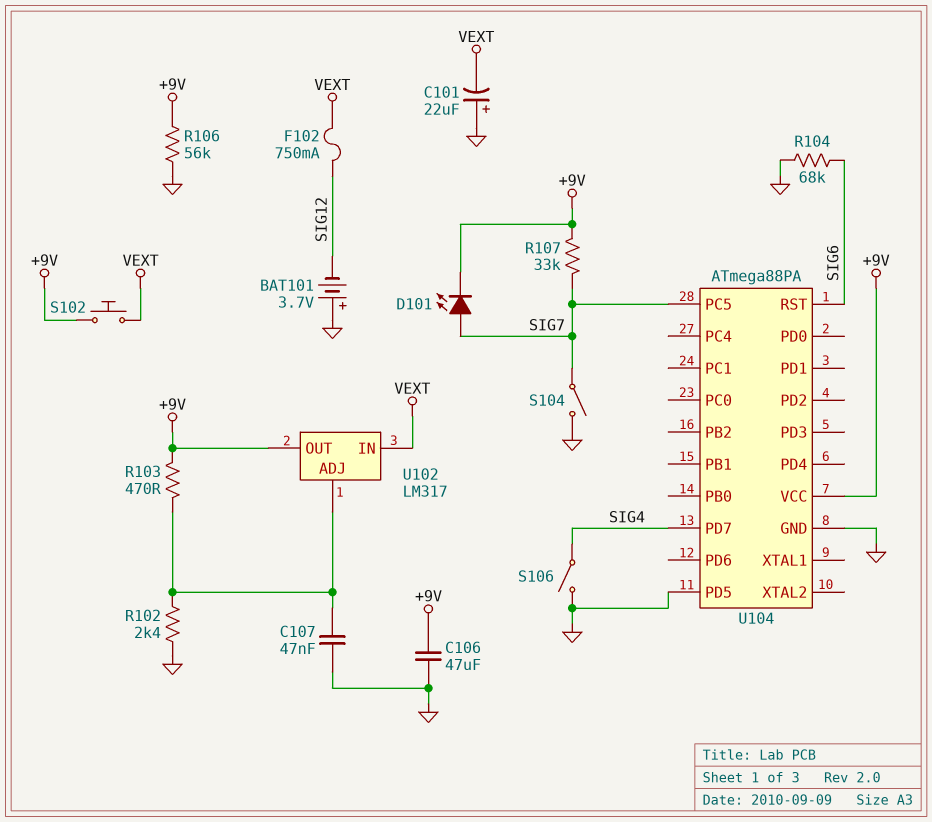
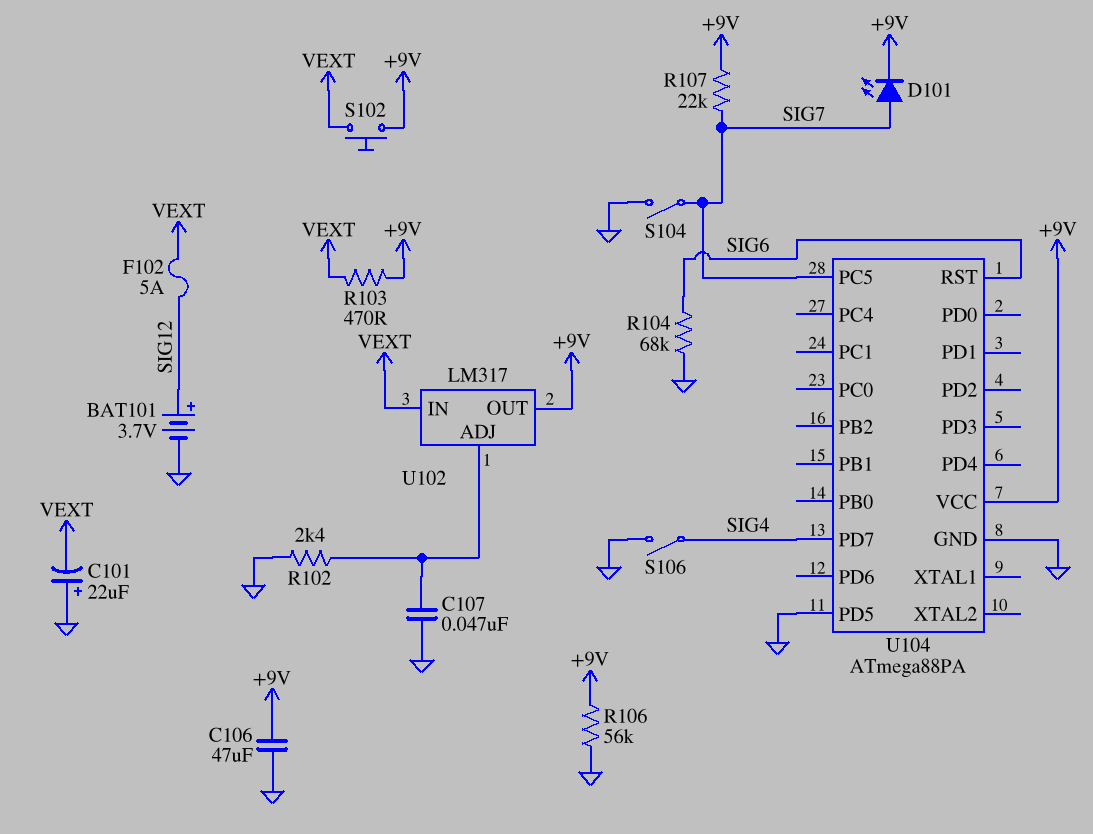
BAT101: 3.7V (plus GND, minus SIG12) -> 3.7V (plus SIG12, minus GND)
F102: 750mA (SIG12, VEXT) -> 5A (SIG12, VEXT)
R103: 470 (+9V, U102/ADJ) -> 470 (+9V, VEXT)
R107: 33k (+9V, SIG7) -> 22k (+9V, SIG7)

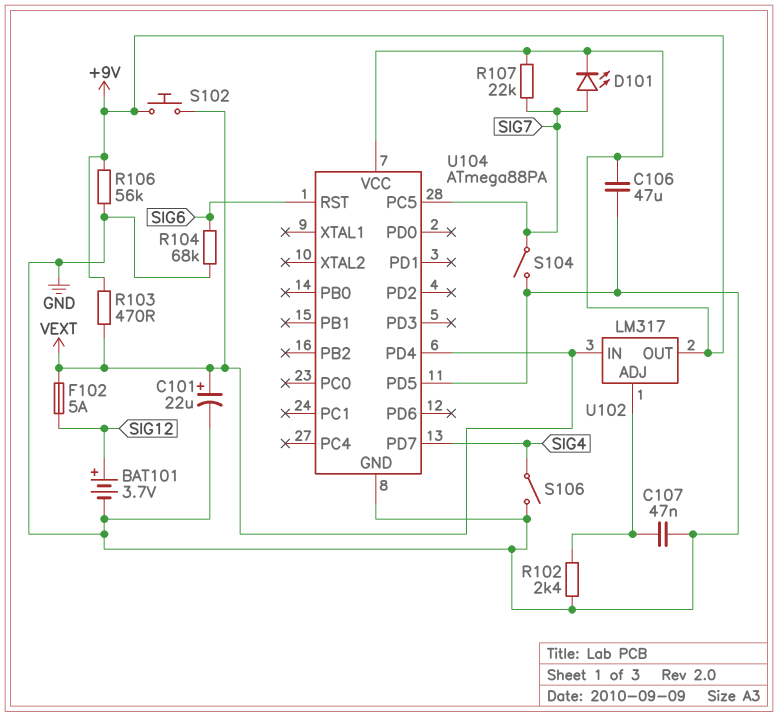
C101: 22uF (plus GND, minus VEXT) -> 22uF (plus VEXT, minus GND)
U104 pin PD4: none -> VEXT

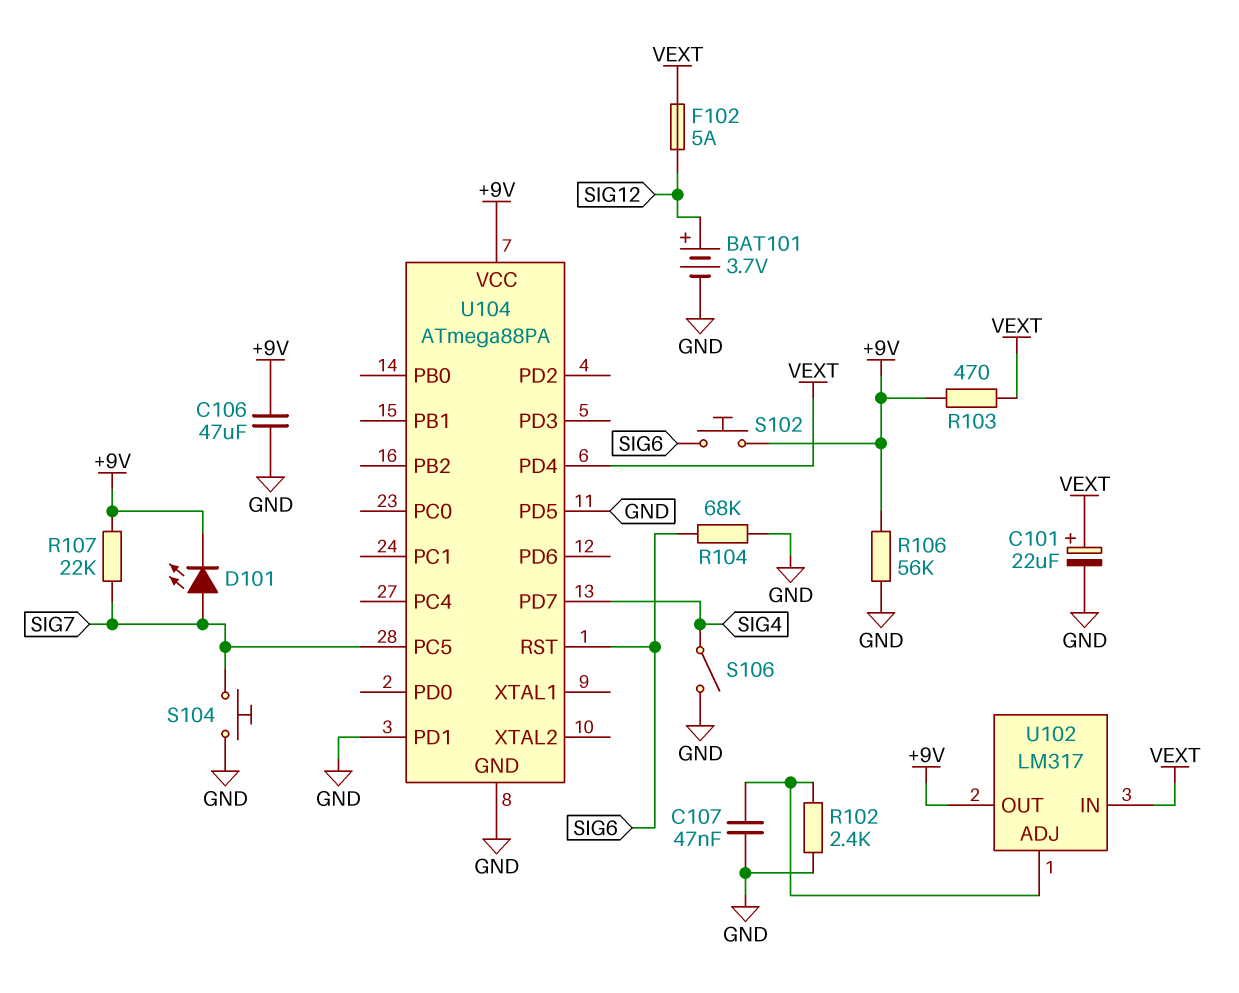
S102: button (+9V, VEXT) -> button (+9V, SIG6)
S104: switch (GND, SIG7) -> button (GND, SIG7)
U104 pin PD1: none -> GND

